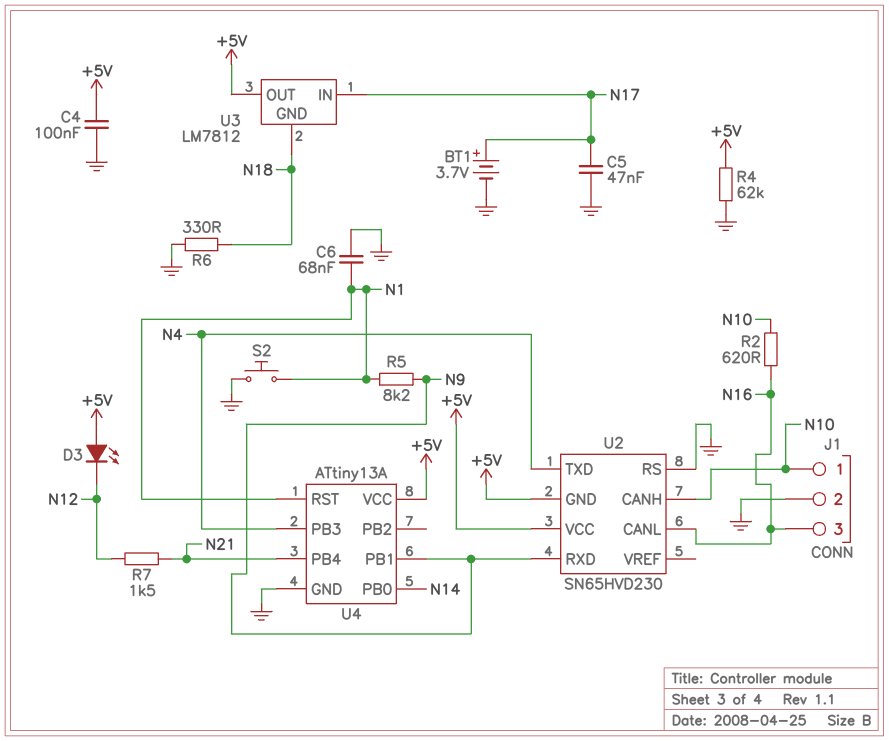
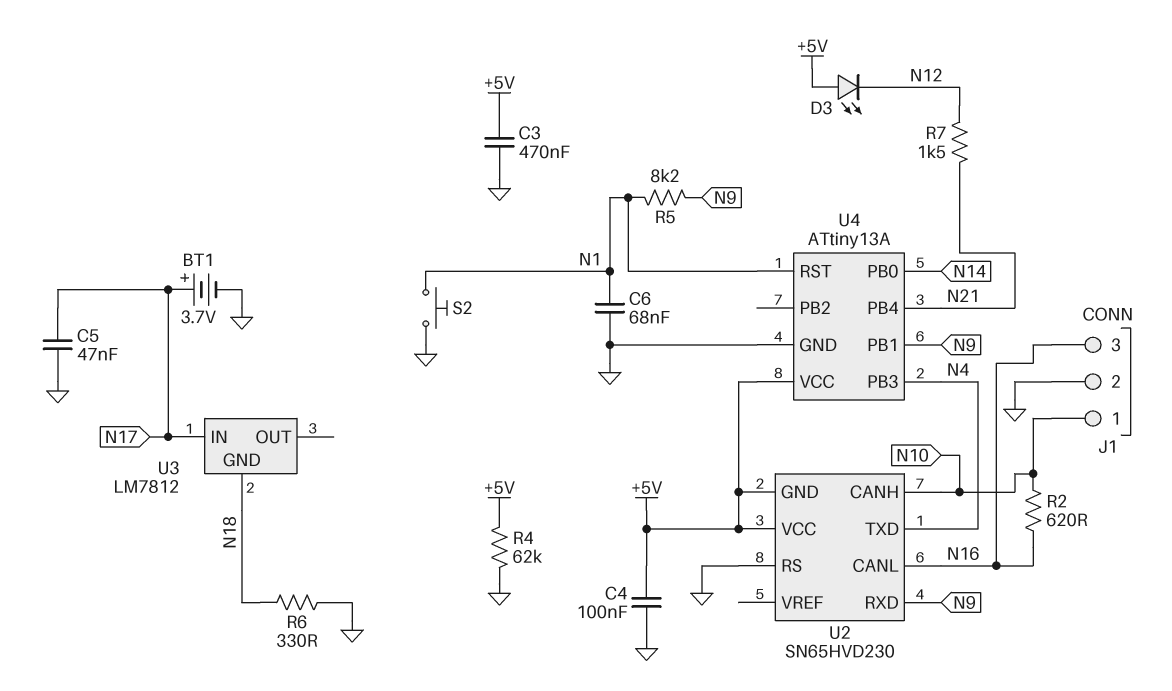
C3: none -> 470nF (+5V, GND)
U3 pin OUT: +5V -> none

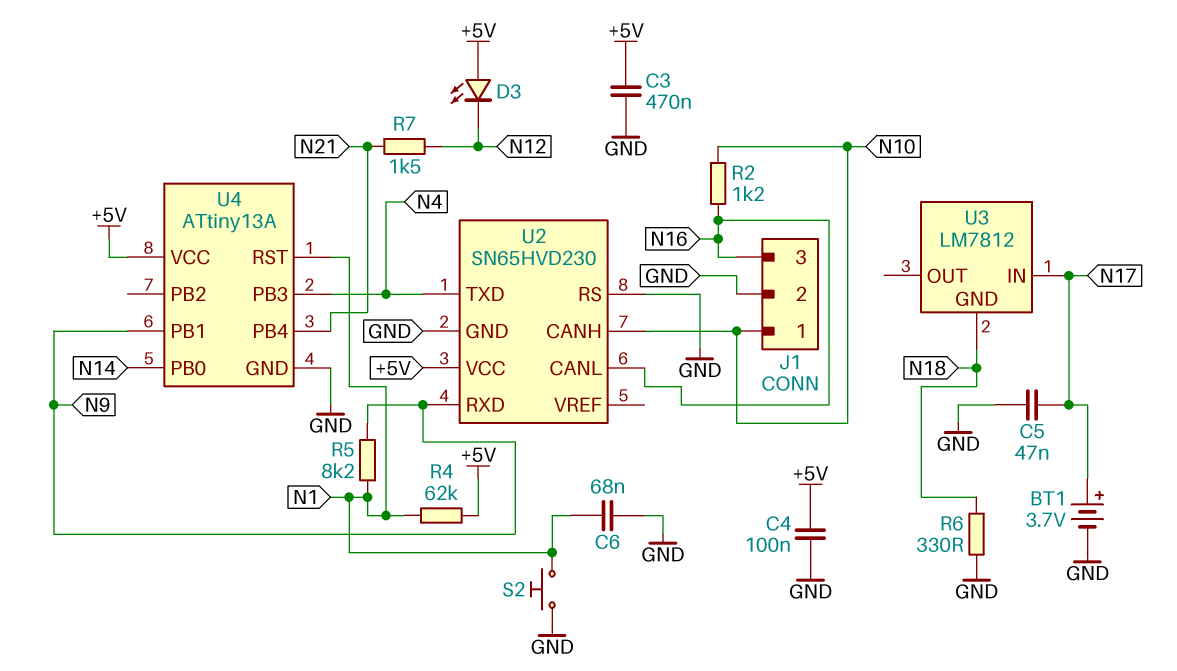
R2: 620 (N10, N16) -> 1.2k (N10, N16)
R4: 62k (+5V, GND) -> 62k (+5V, N1)
U2 pin GND: +5V -> GND

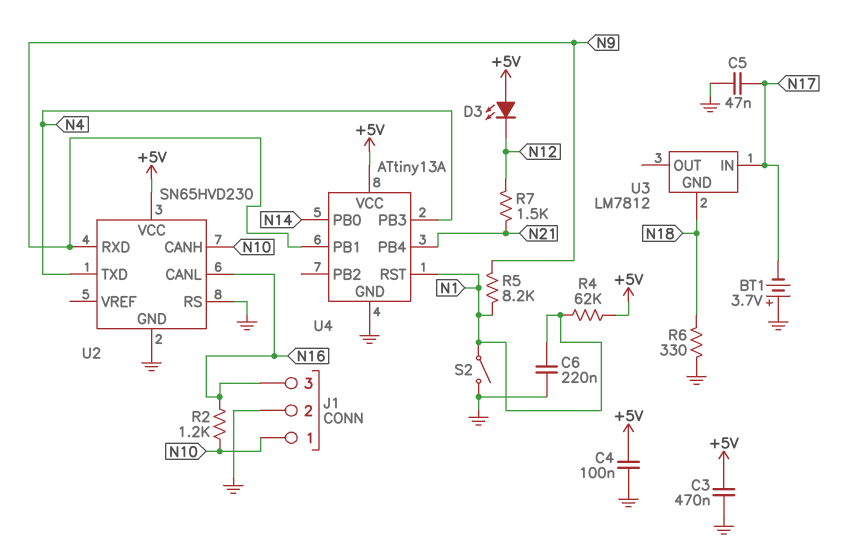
BT1: 3.7V (plus N17, minus GND) -> 3.7V (plus GND, minus N17)
C6: 68nF (GND, N1) -> 220nF (GND, N1)
S2: button (GND, N1) -> switch (GND, N1)

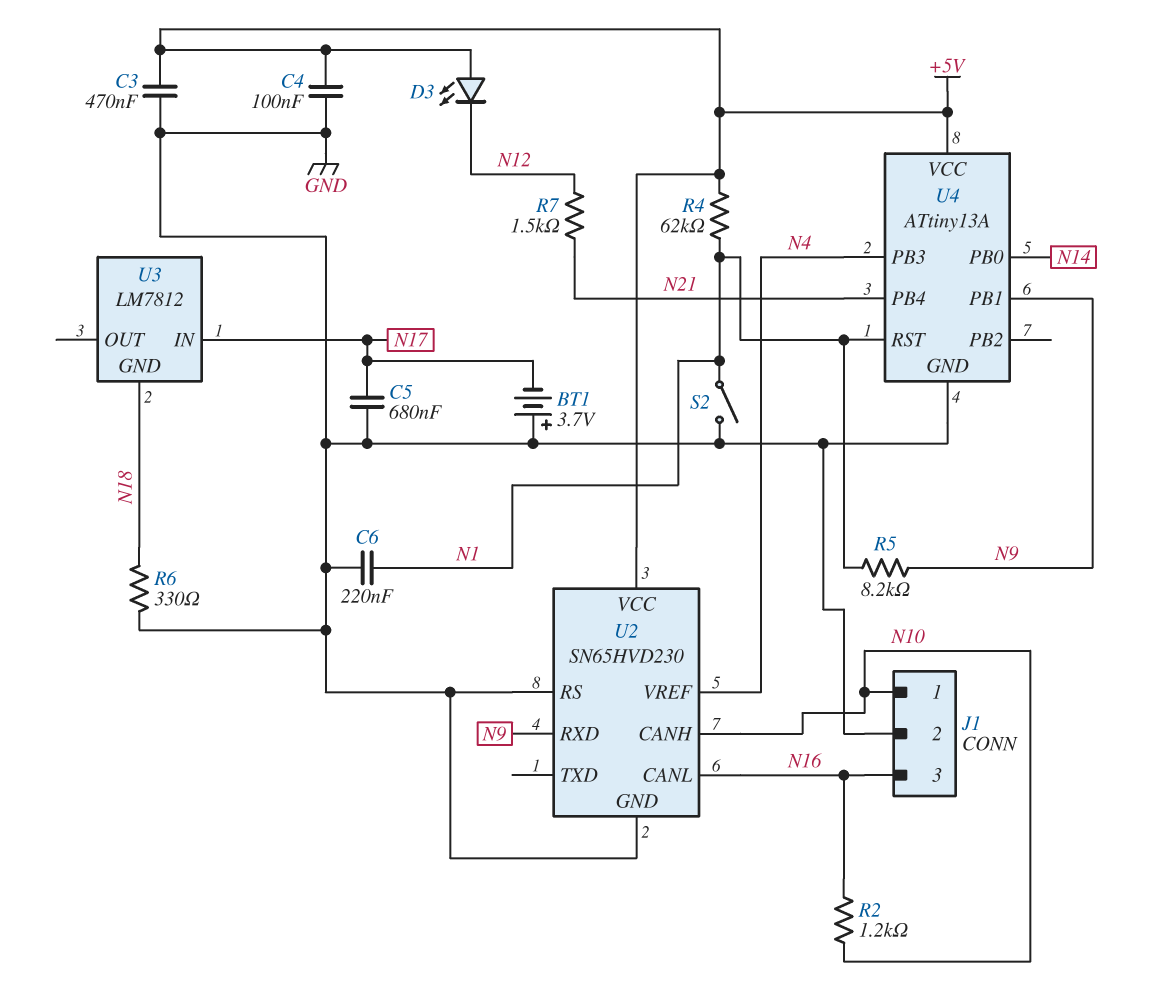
C5: 47nF (GND, N17) -> 680nF (GND, N17)
U2 pin TXD: N4 -> none
U2 pin VREF: none -> N4

